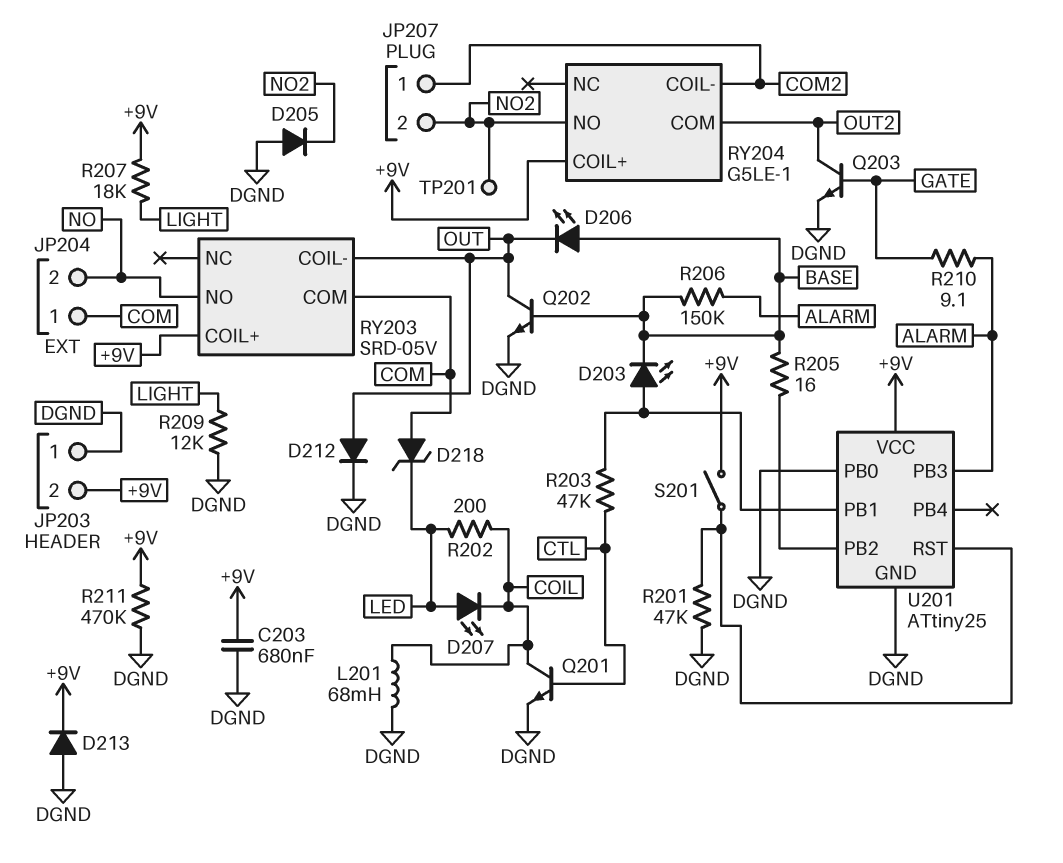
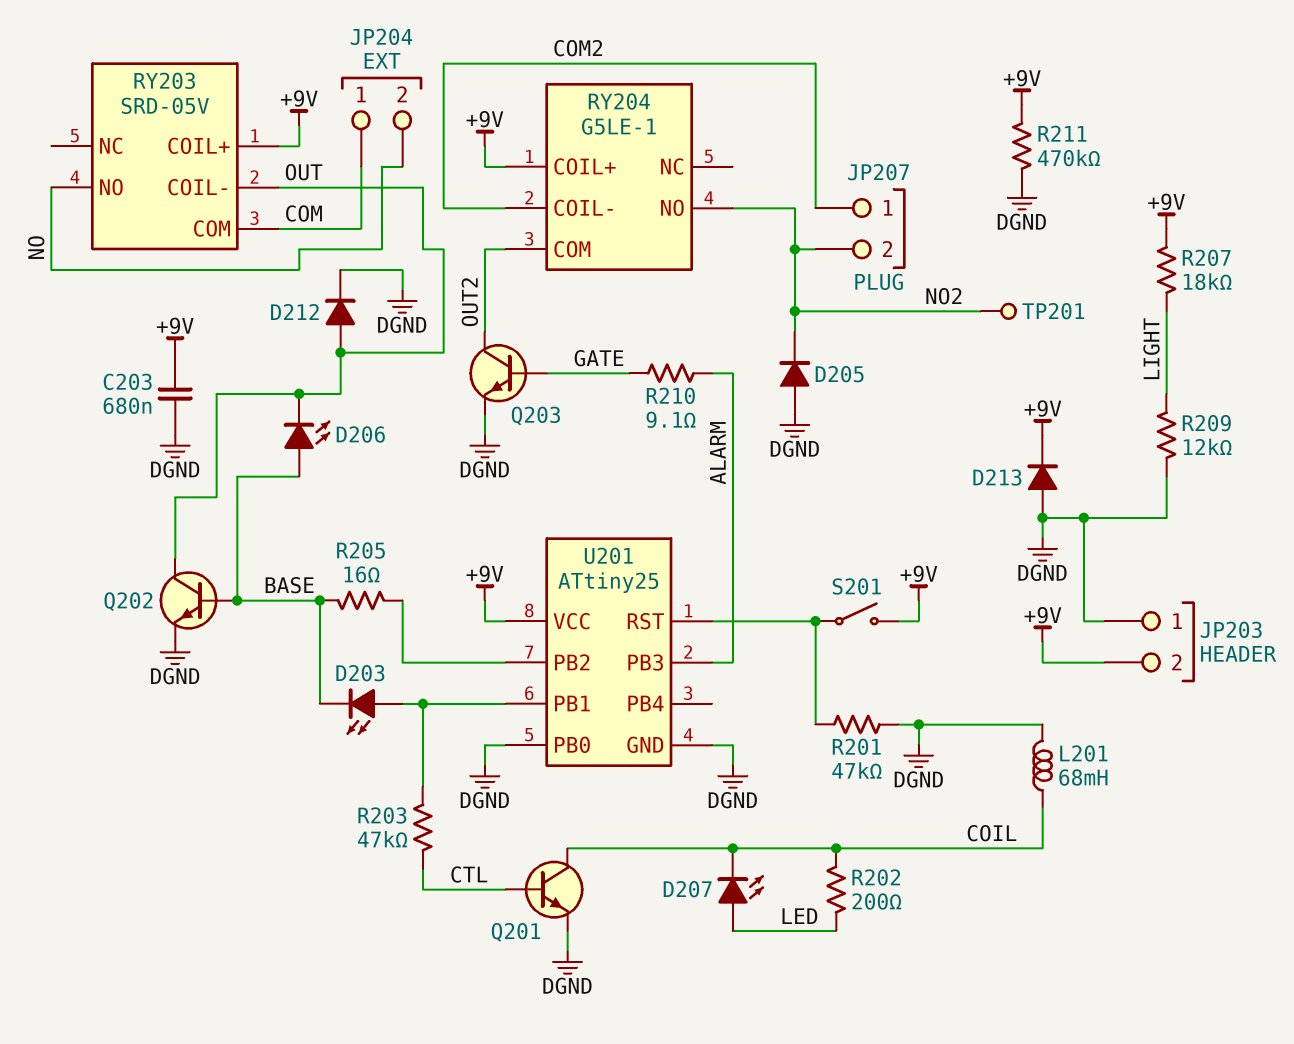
D218: zener (A COM, K LED) -> none
R206: 150k (ALARM, BASE) -> none

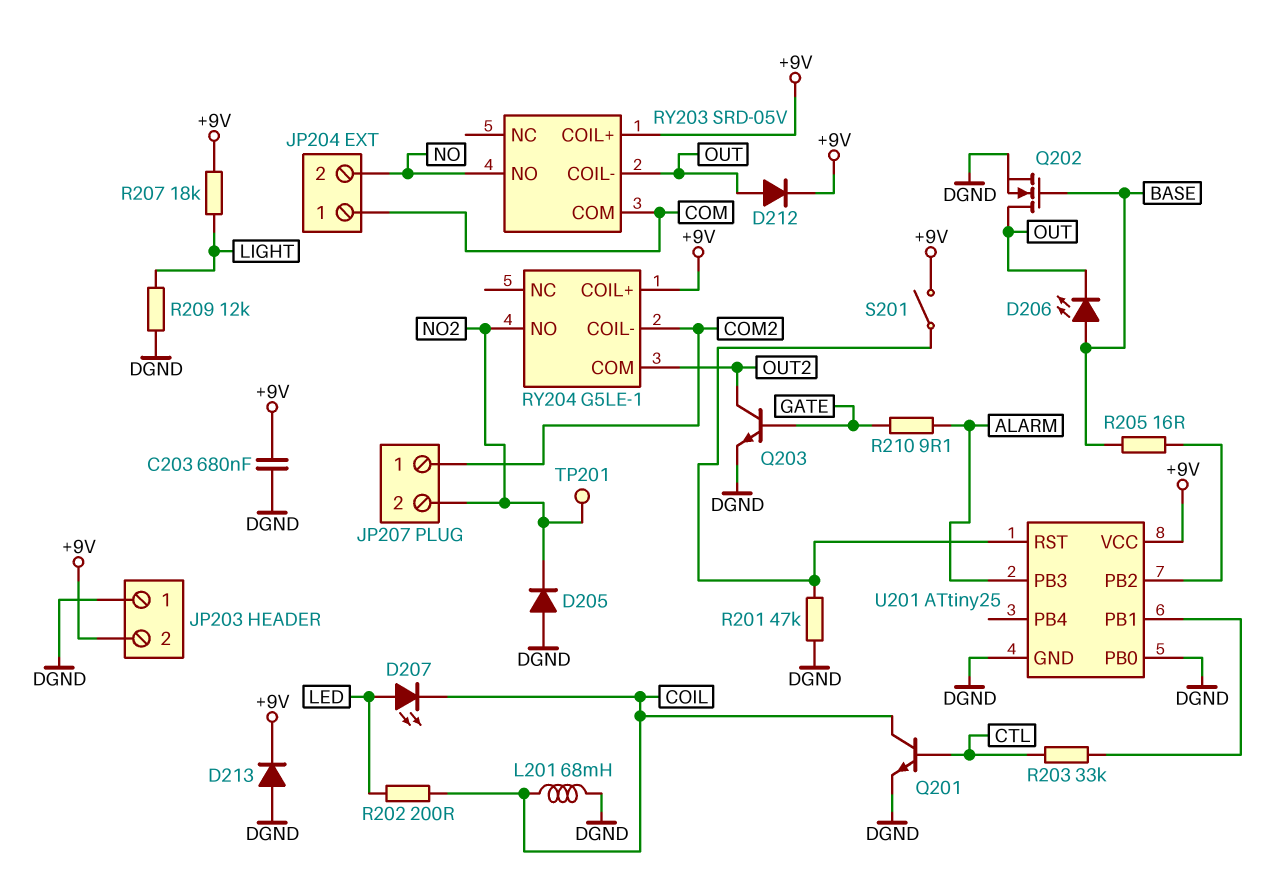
D203: LED (A U201/PB1, K BASE) -> none
D212: diode (A OUT, K DGND) -> diode (A OUT, K +9V)
Q202: NPN (B BASE, C OUT, E DGND) -> NMOS (G BASE, D OUT, S DGND)
R203: 47k (CTL, U201/PB1) -> 33k (CTL, U201/PB1)
R211: 470k (+9V, DGND) -> none

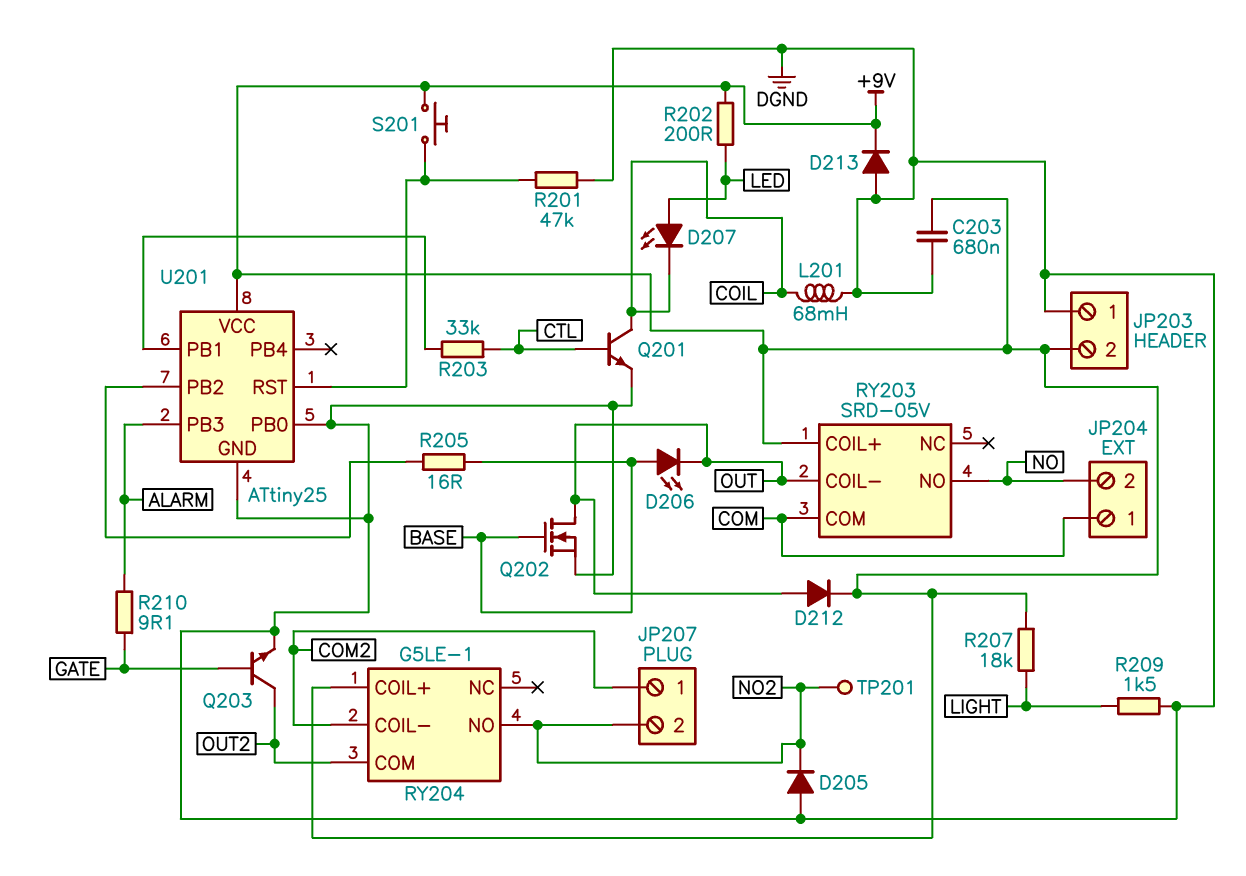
R202: 200 (COIL, LED) -> 200 (+9V, LED)
R209: 12k (DGND, LIGHT) -> 1.5k (DGND, LIGHT)
S201: switch (+9V, U201/RST) -> button (+9V, U201/RST)

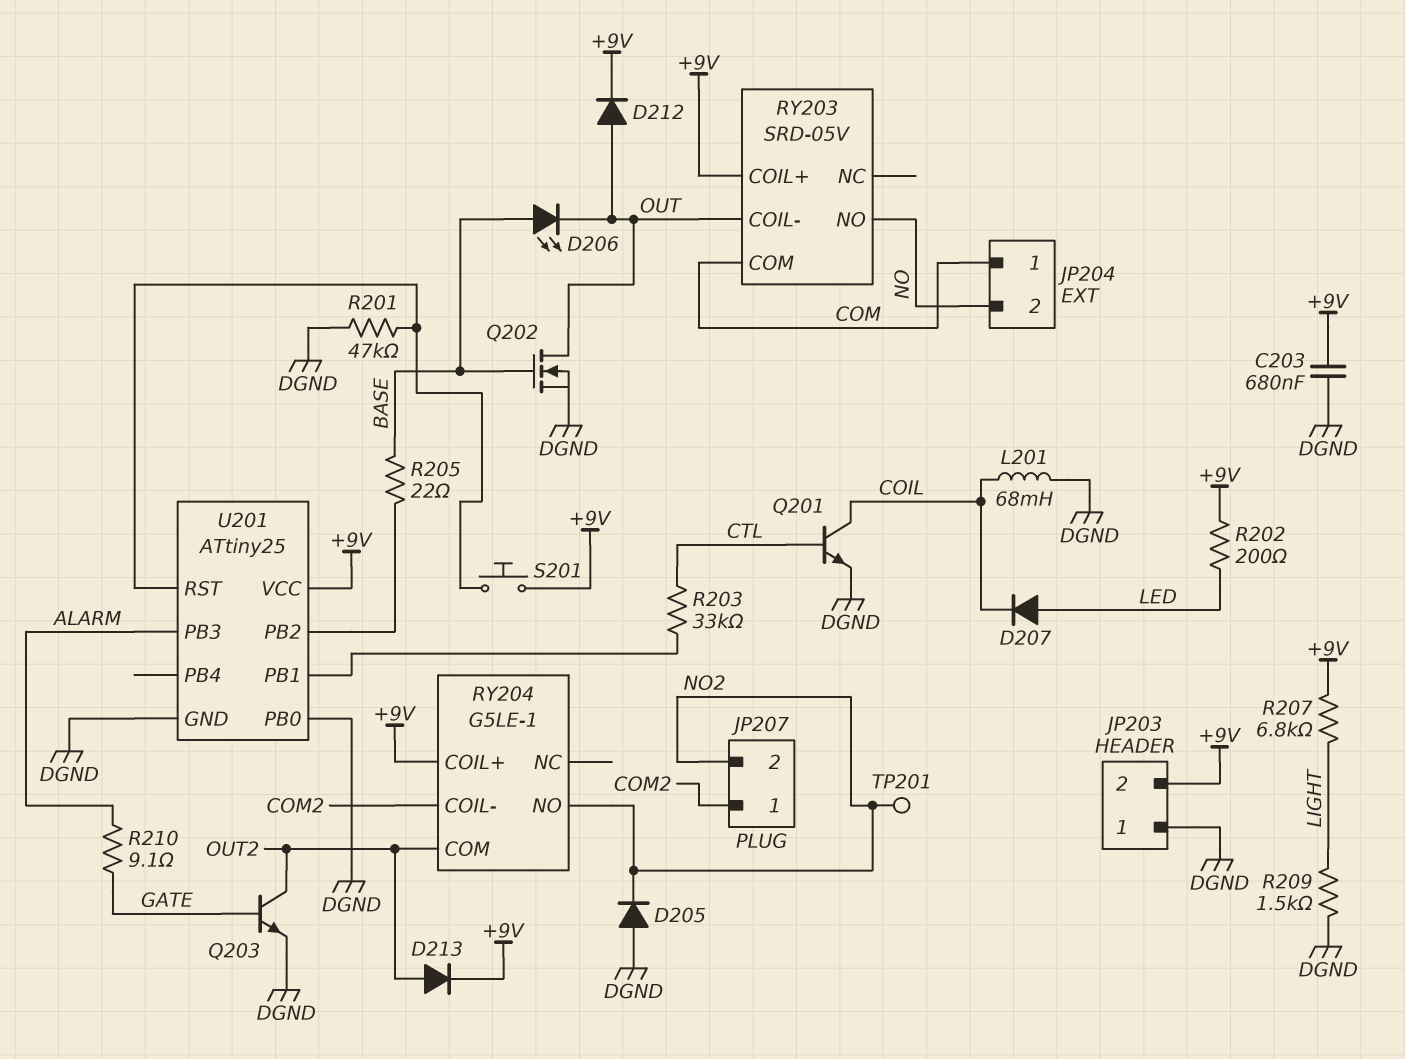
D207: LED (A LED, K COIL) -> diode (A LED, K COIL)
D213: diode (A DGND, K +9V) -> diode (A OUT2, K +9V)
R205: 16 (BASE, U201/PB2) -> 22 (BASE, U201/PB2)
R207: 18k (+9V, LIGHT) -> 6.8k (+9V, LIGHT)

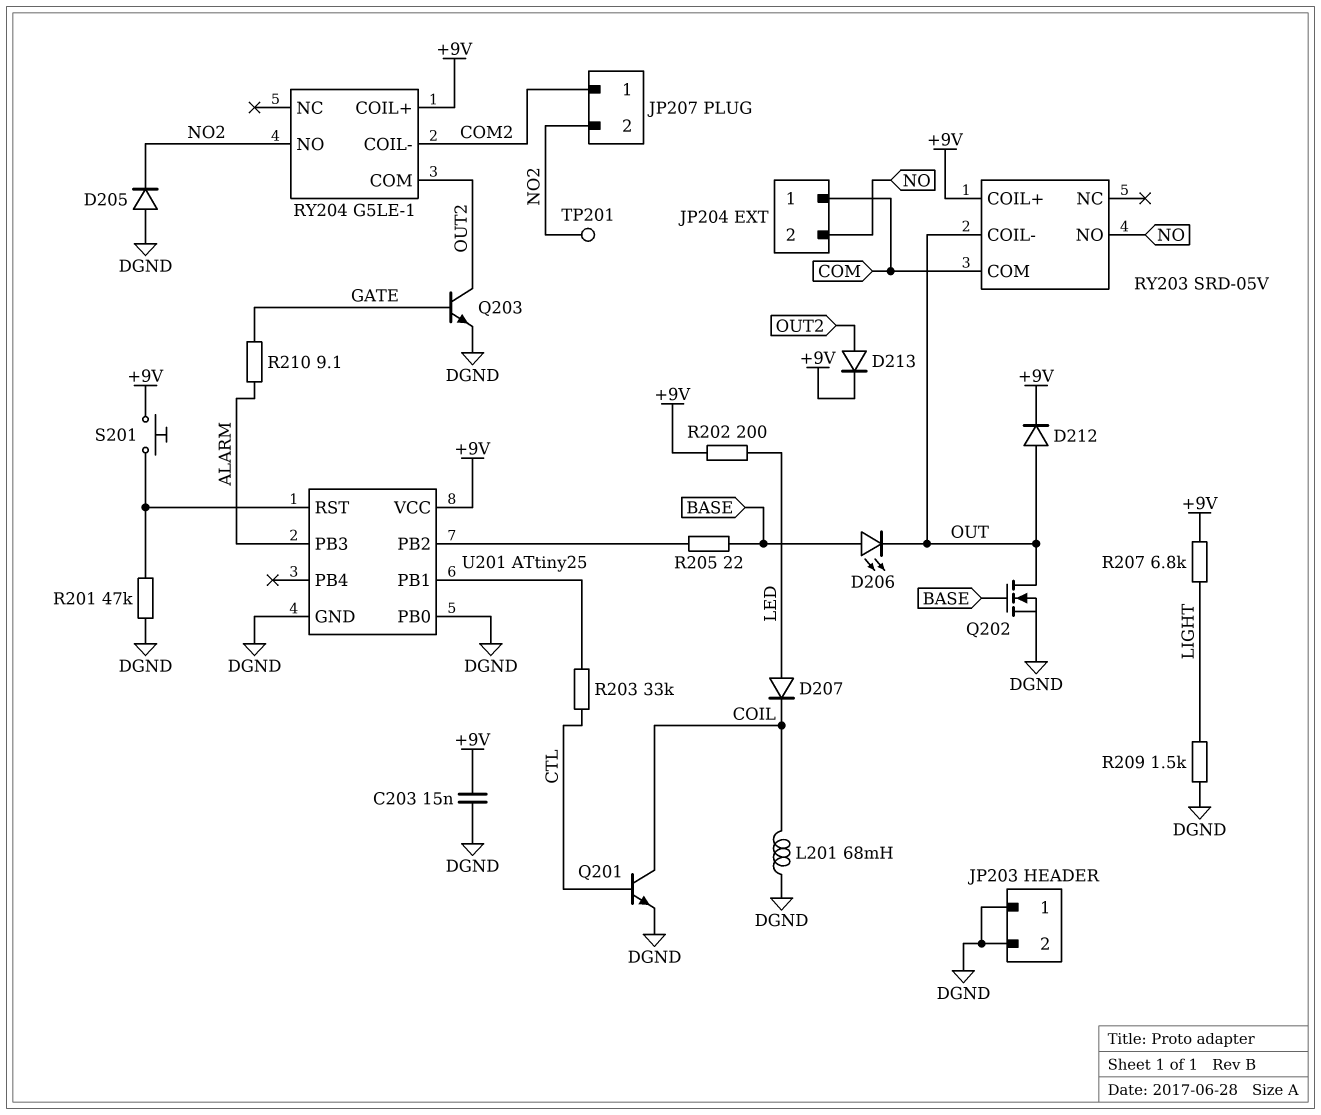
C203: 680nF (+9V, DGND) -> 15nF (+9V, DGND)
JP203 pin 2: +9V -> DGND

